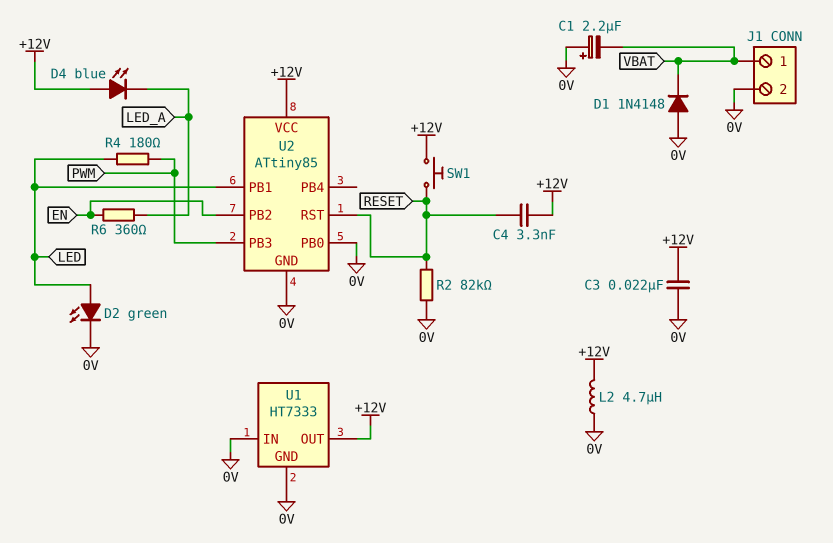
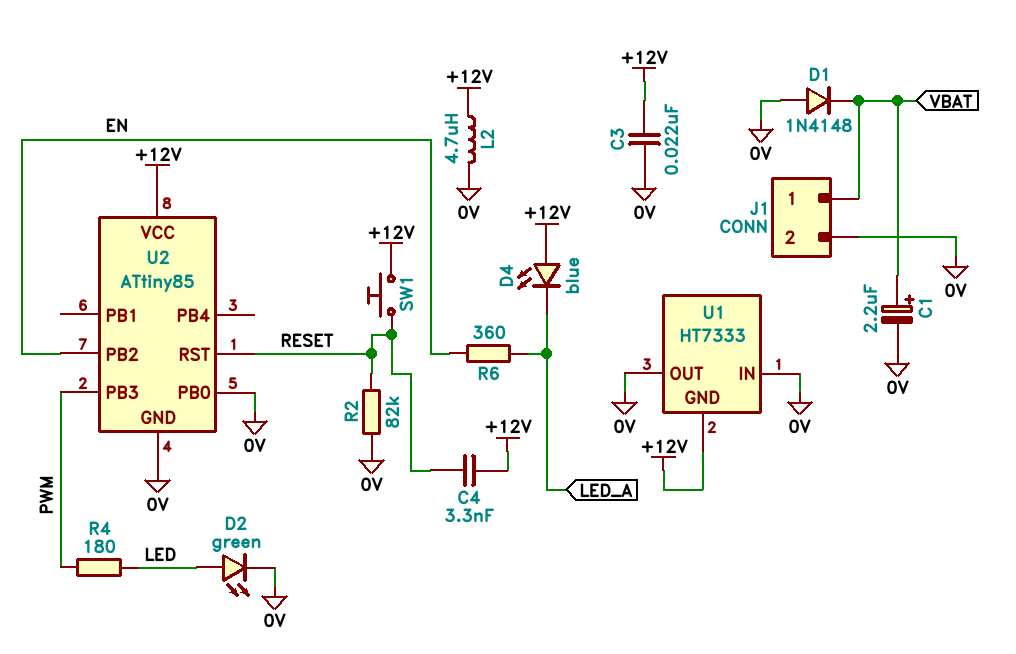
C1: 2.2uF (plus 0V, minus VBAT) -> 2.2uF (plus VBAT, minus 0V)
U1 pin GND: 0V -> +12V
U1 pin OUT: +12V -> 0V
U2 pin PB1: LED -> none

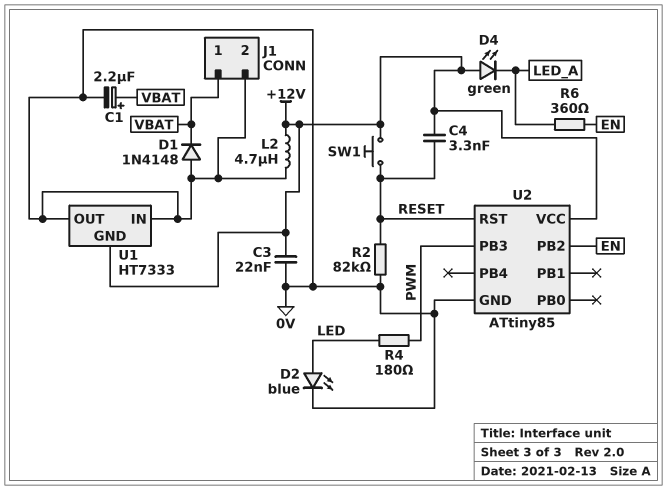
D2: LED green (A LED, K 0V) -> LED blue (A LED, K 0V)
D4: LED blue (A +12V, K LED_A) -> LED green (A +12V, K LED_A)
U2 pin PB0: 0V -> none

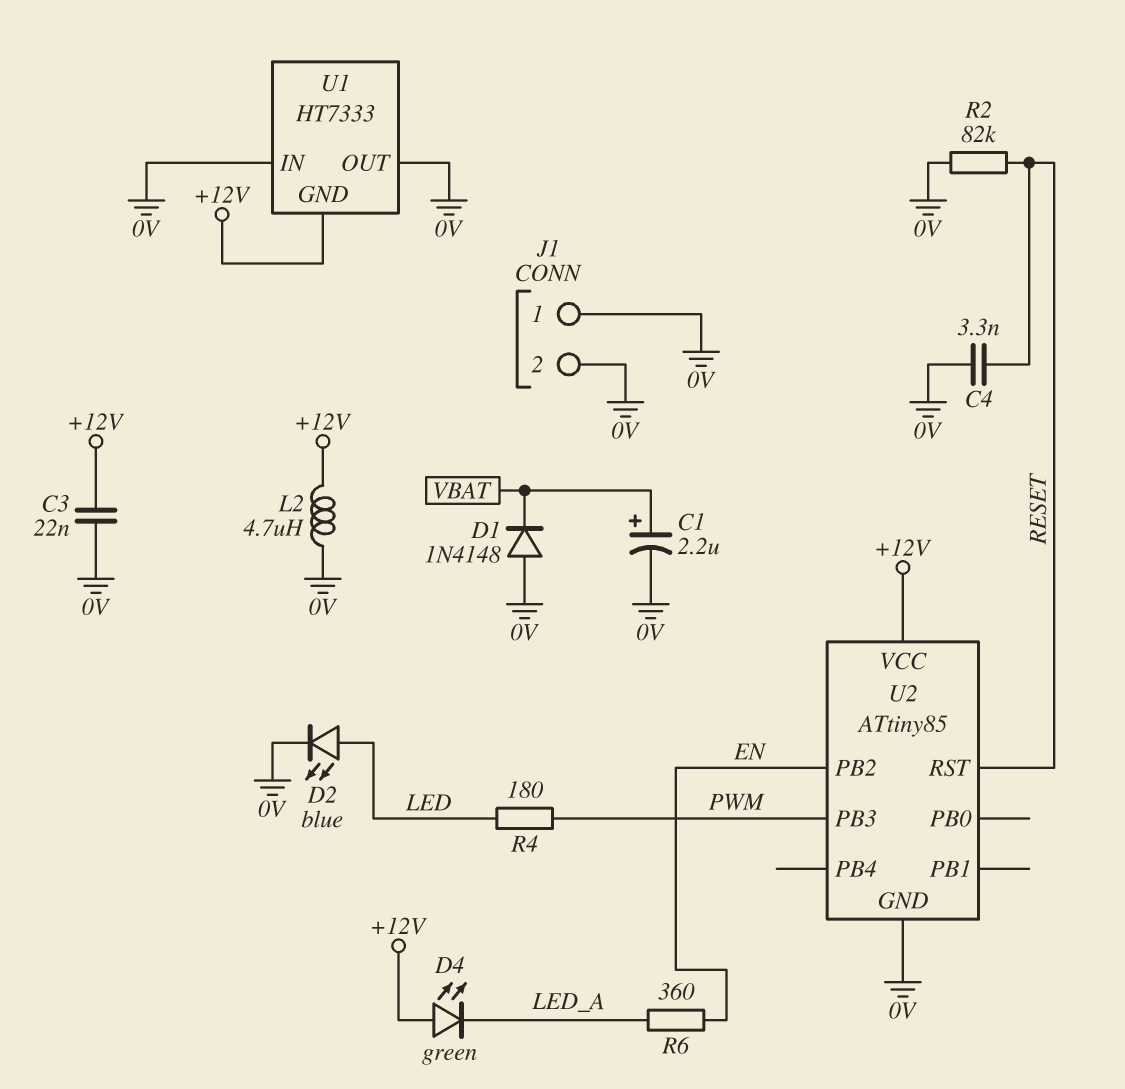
C4: 3.3nF (+12V, RESET) -> 3.3nF (0V, RESET)
J1 pin 1: VBAT -> 0V
SW1: button (+12V, RESET) -> none

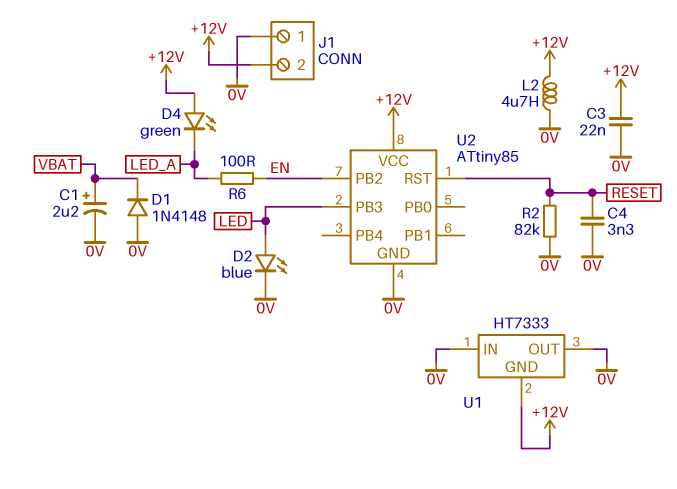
J1 pin 2: 0V -> +12V
R4: 180 (LED, PWM) -> none
R6: 360 (EN, LED_A) -> 100 (EN, LED_A)
U2 pin PB3: PWM -> LED

